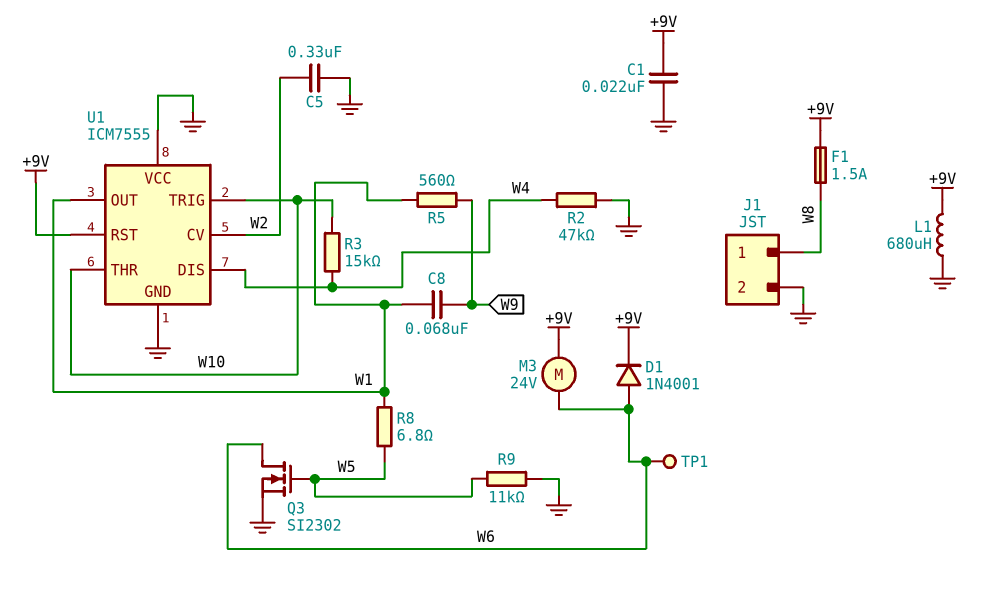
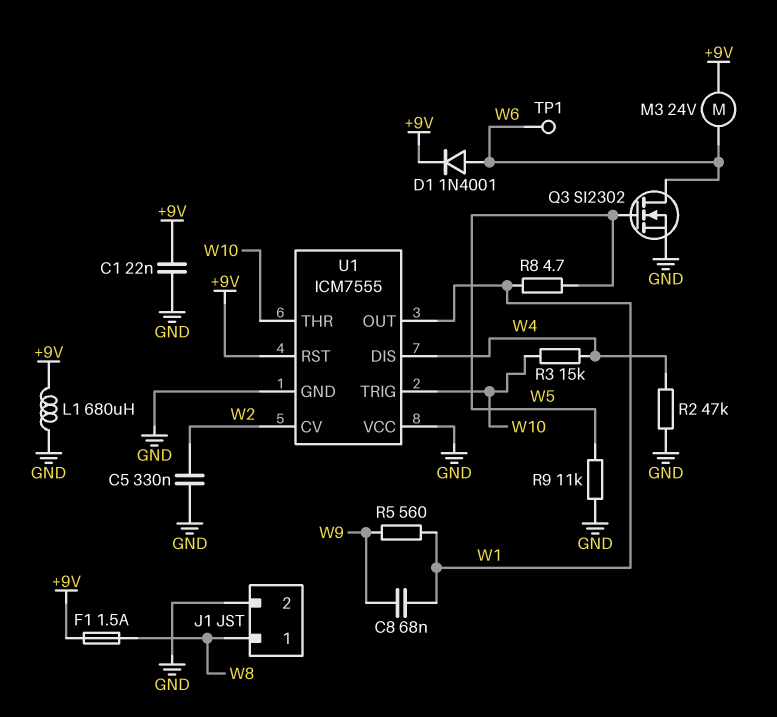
R8: 6.8 (W1, W5) -> 4.7 (W1, W5)

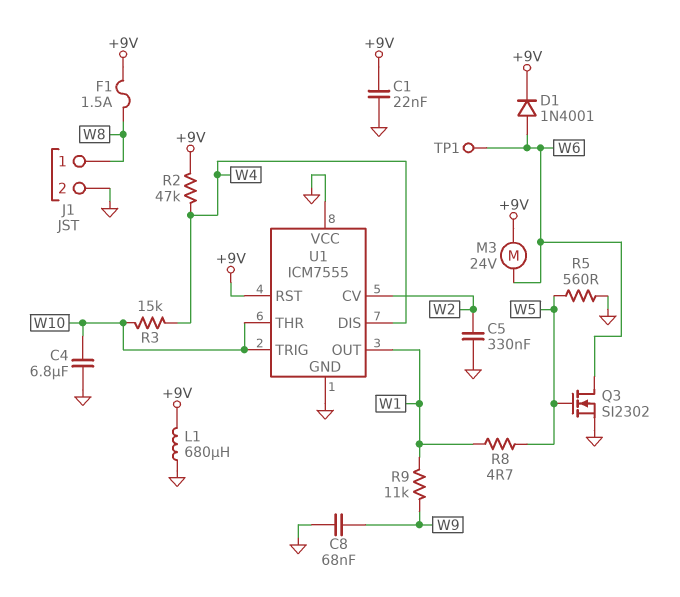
C4: none -> 6.8uF (GND, W10)
C8: 68nF (W1, W9) -> 68nF (GND, W9)
R2: 47k (GND, W4) -> 47k (+9V, W4)
R5: 560 (W1, W9) -> 560 (GND, W5)
R9: 11k (GND, W5) -> 11k (W1, W9)

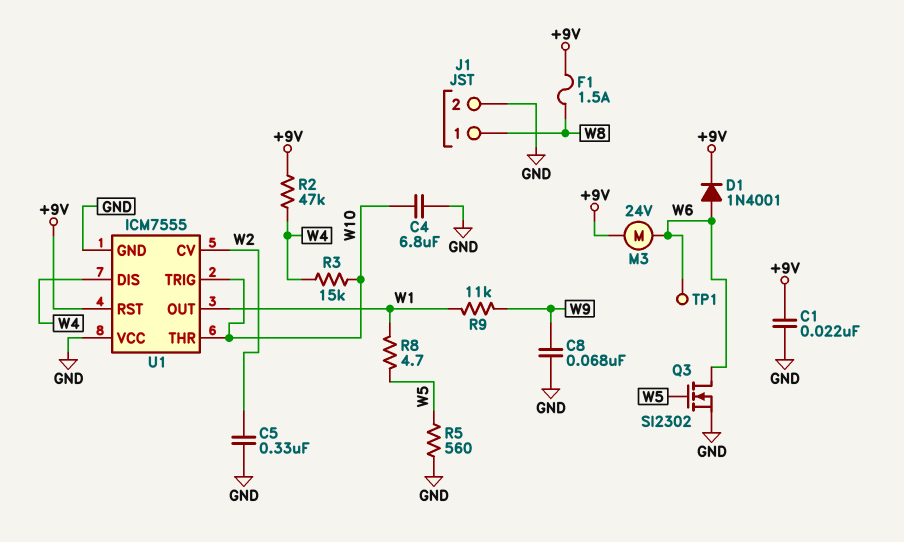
L1: 680uH (+9V, GND) -> none

